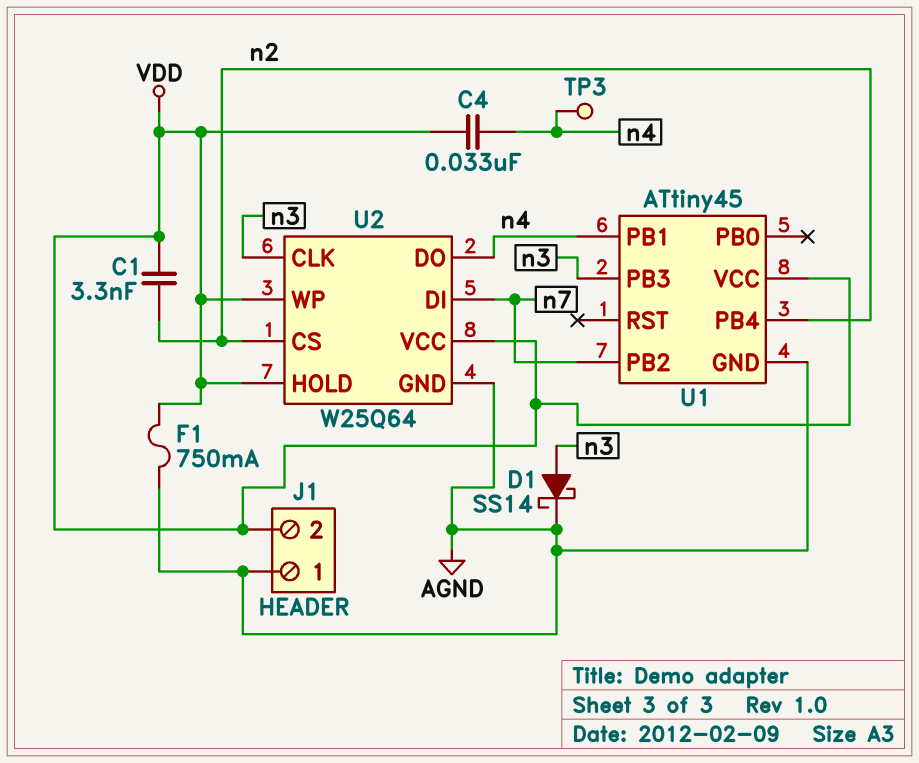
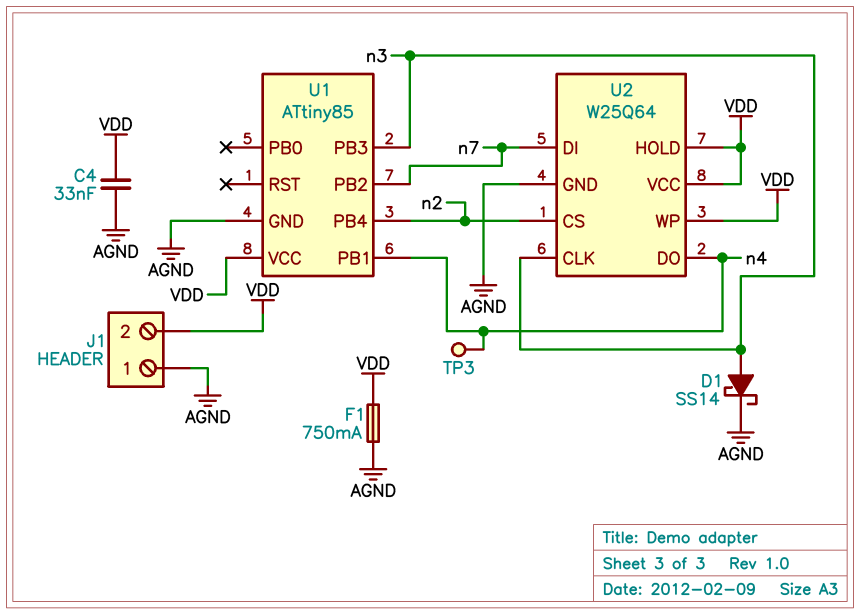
C1: 3.3nF (VDD, n2) -> none
C4: 33nF (VDD, n4) -> 33nF (AGND, VDD)
U1: ATtiny45 -> ATtiny85

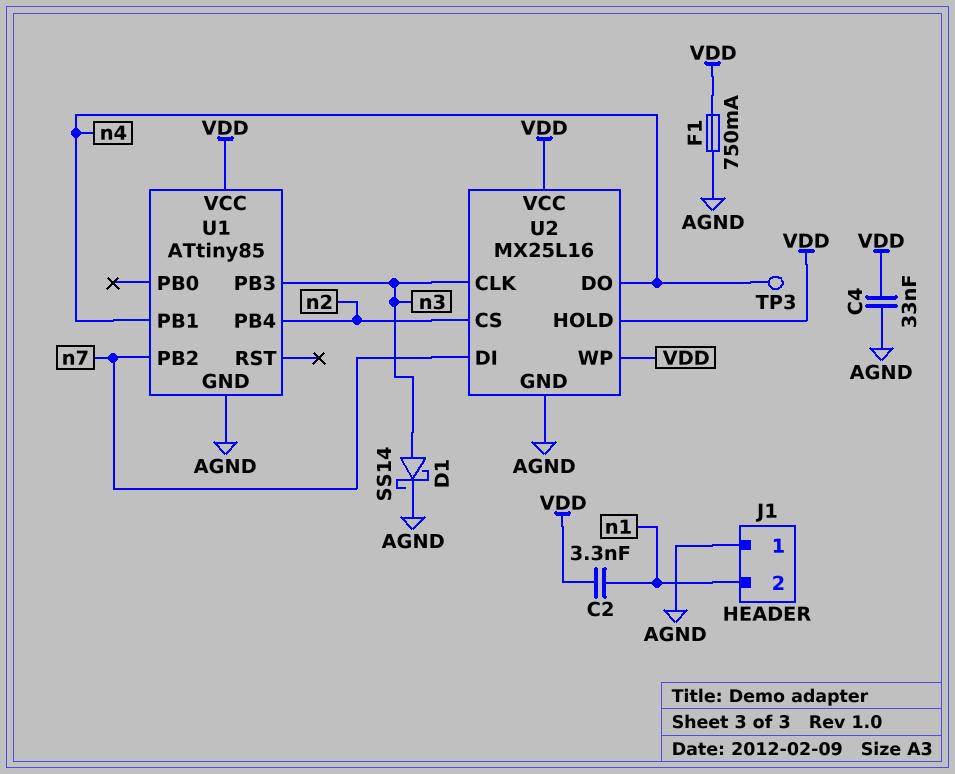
C2: none -> 3.3nF (VDD, n1)
J1 pin 2: VDD -> n1
U2: W25Q64 -> MX25L16

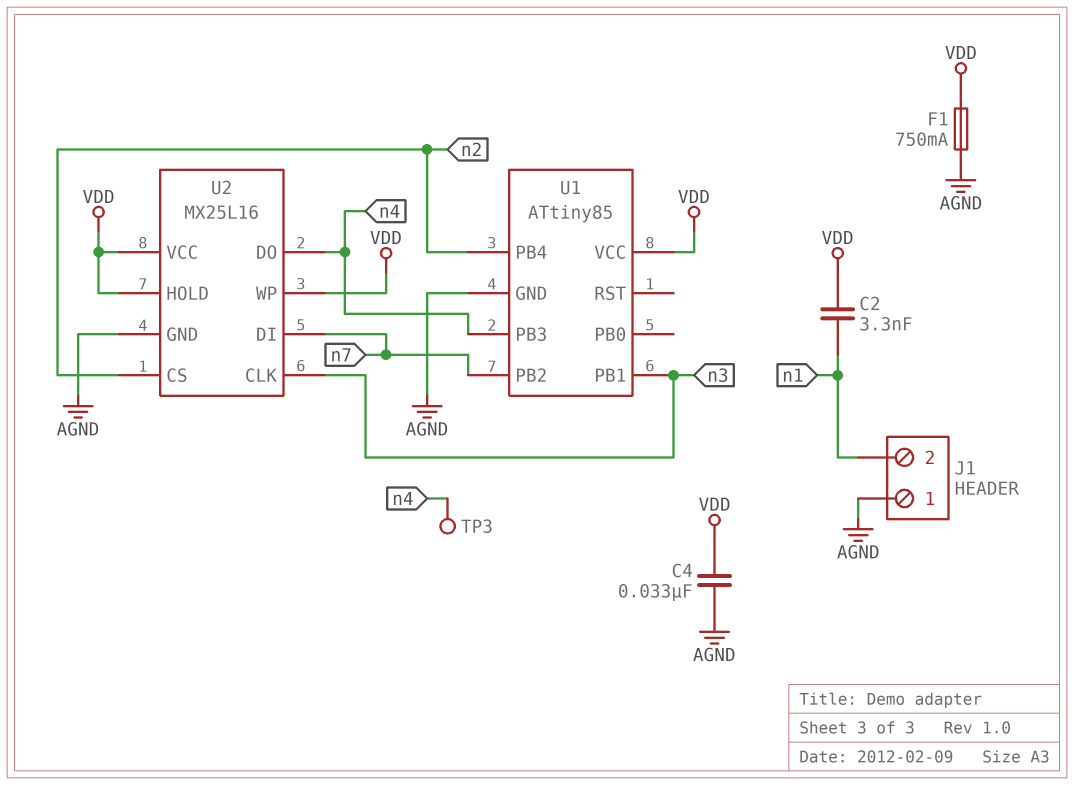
D1: schottky SS14 (A n3, K AGND) -> none
U1 pin PB1: n4 -> n3
U1 pin PB3: n3 -> n4

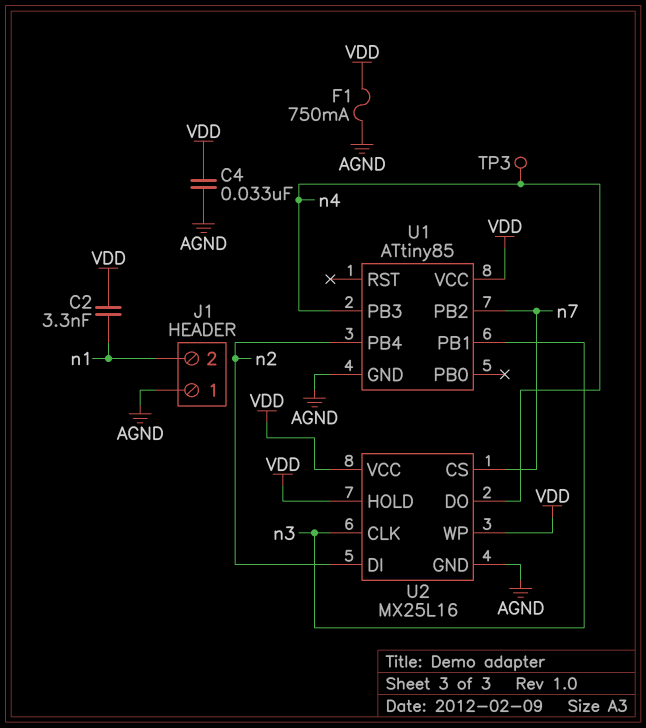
U2 pin CS: n2 -> n7
U2 pin DI: n7 -> n2

